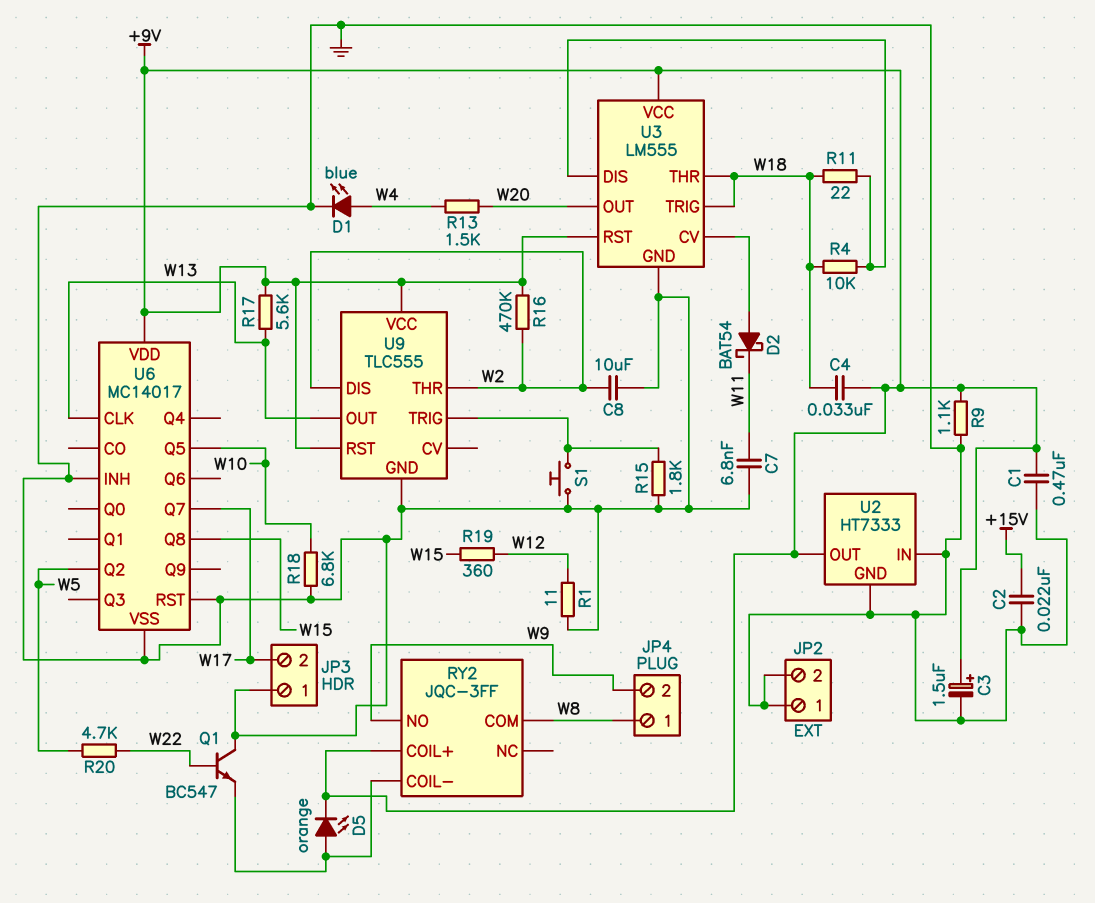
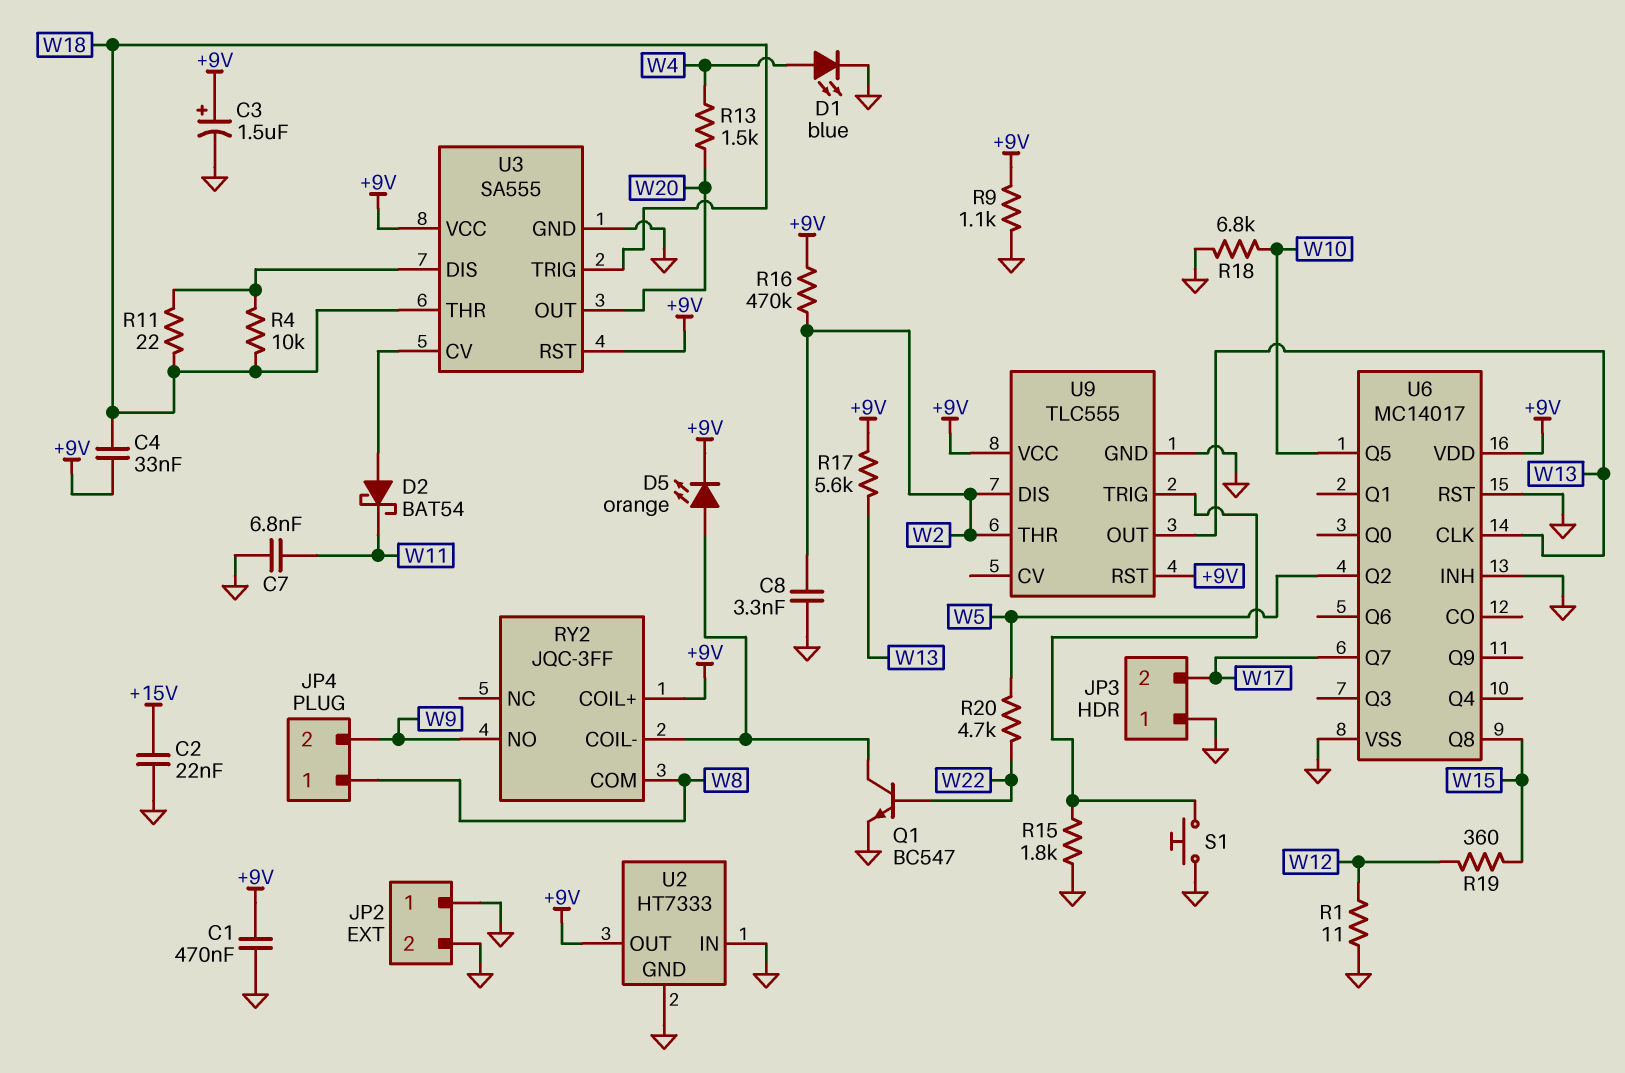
C8: 10uF (GND, W2) -> 3.3nF (GND, W2)
Q1: NPN BC547 (B W22, C GND, E RY2/COIL-) -> NPN BC547 (B W22, C RY2/COIL-, E GND)
U3: LM555 -> SA555

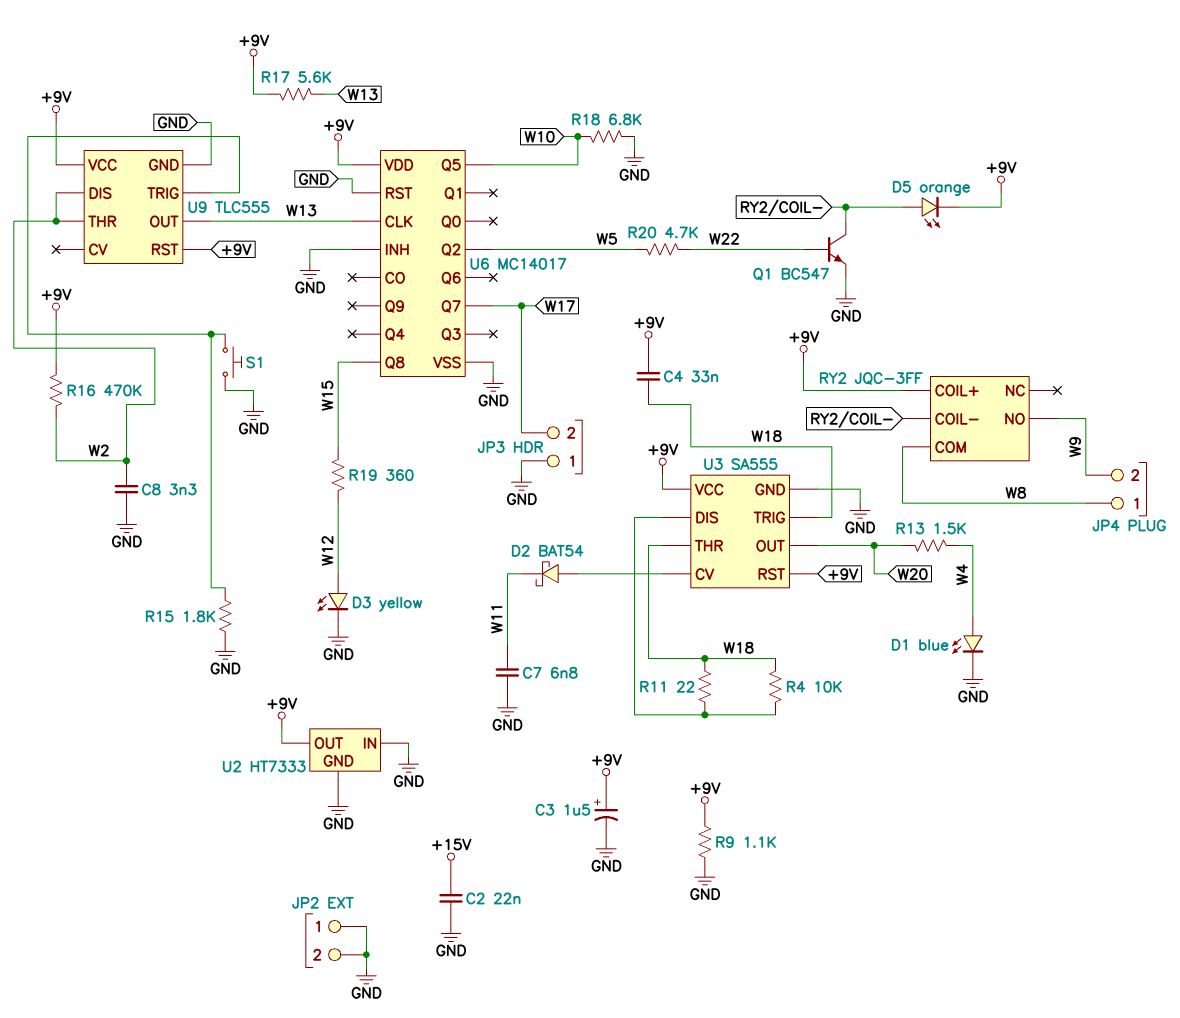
C1: 470nF (+9V, GND) -> none
D3: none -> LED yellow (A W12, K GND)
R1: 11 (GND, W12) -> none

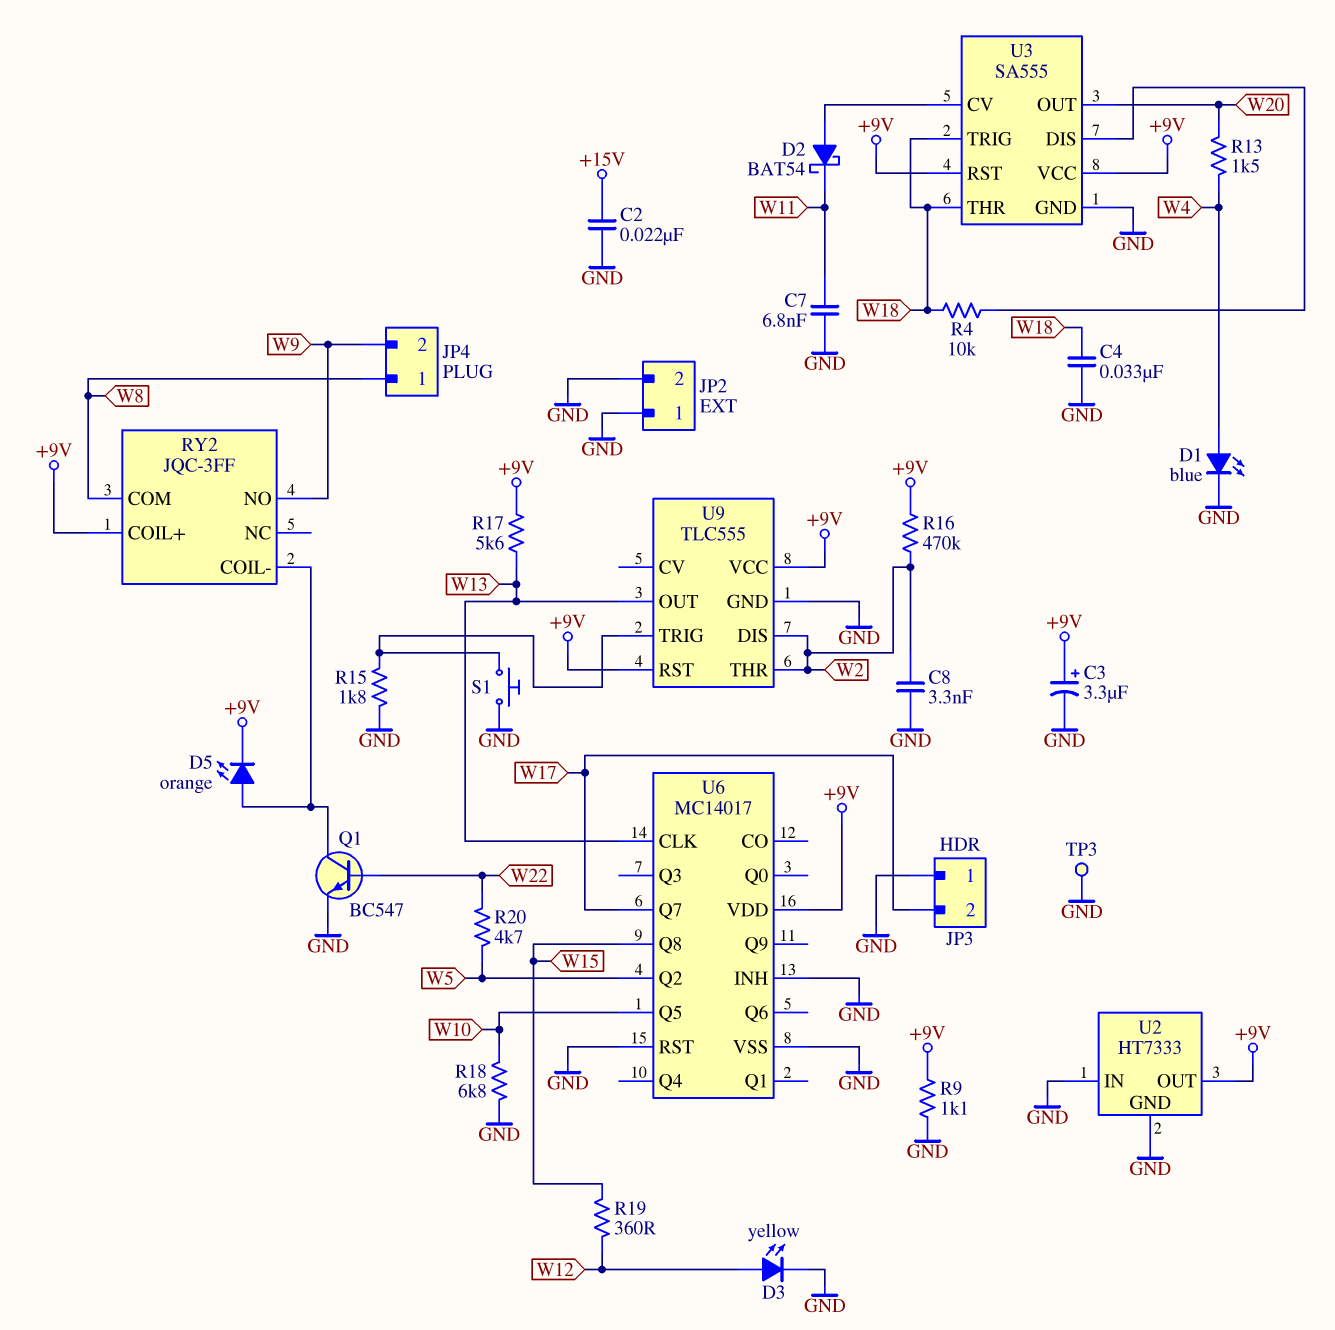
C3: 1.5uF (plus +9V, minus GND) -> 3.3uF (plus +9V, minus GND)
C4: 33nF (+9V, W18) -> 33nF (GND, W18)
R11: 22 (U3/DIS, W18) -> none
TP3: none -> test point (GND)

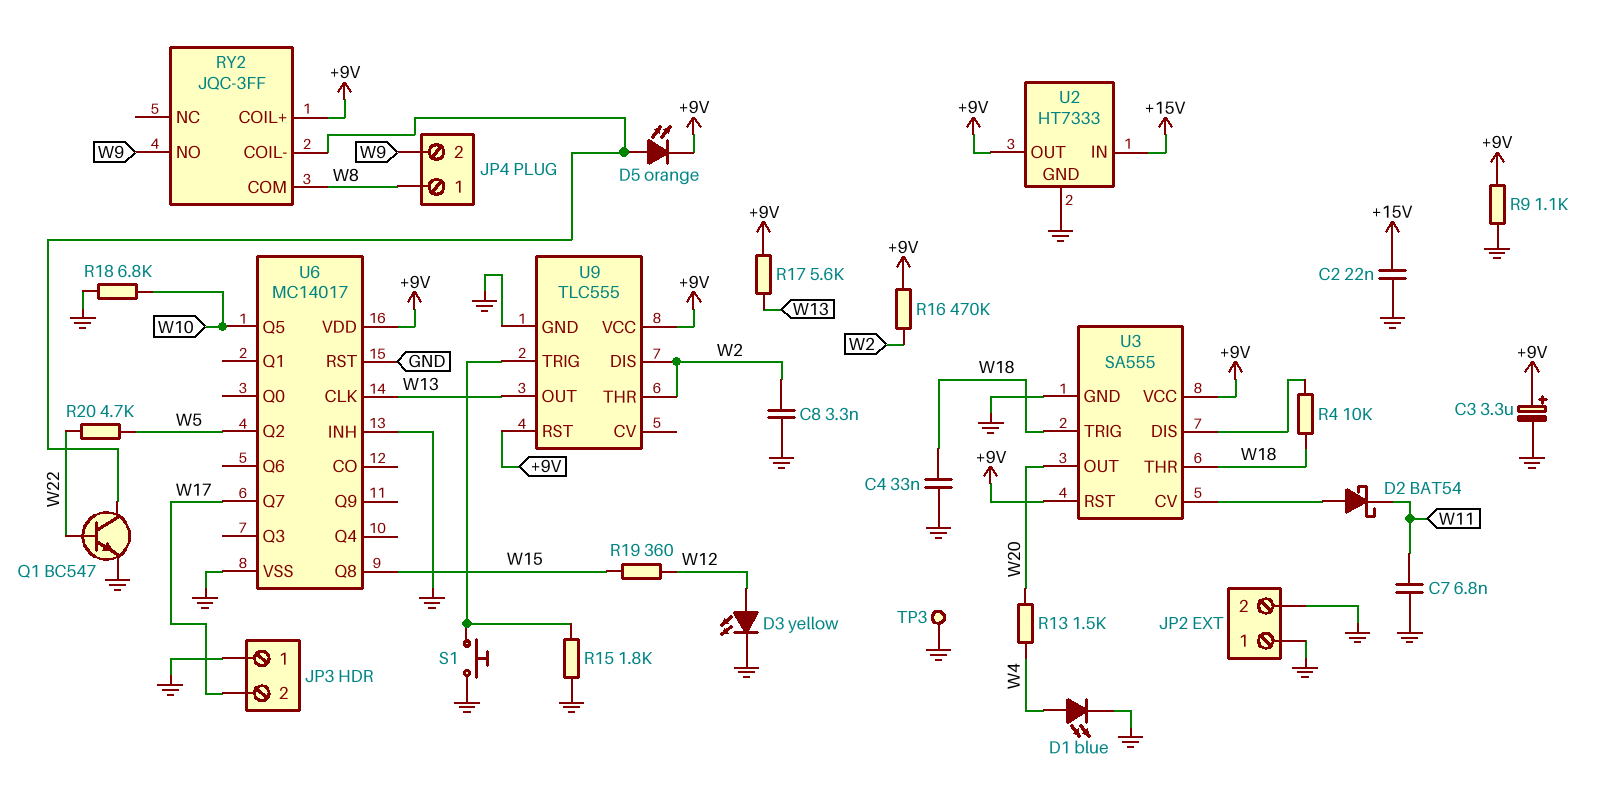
U2 pin IN: GND -> +15V

